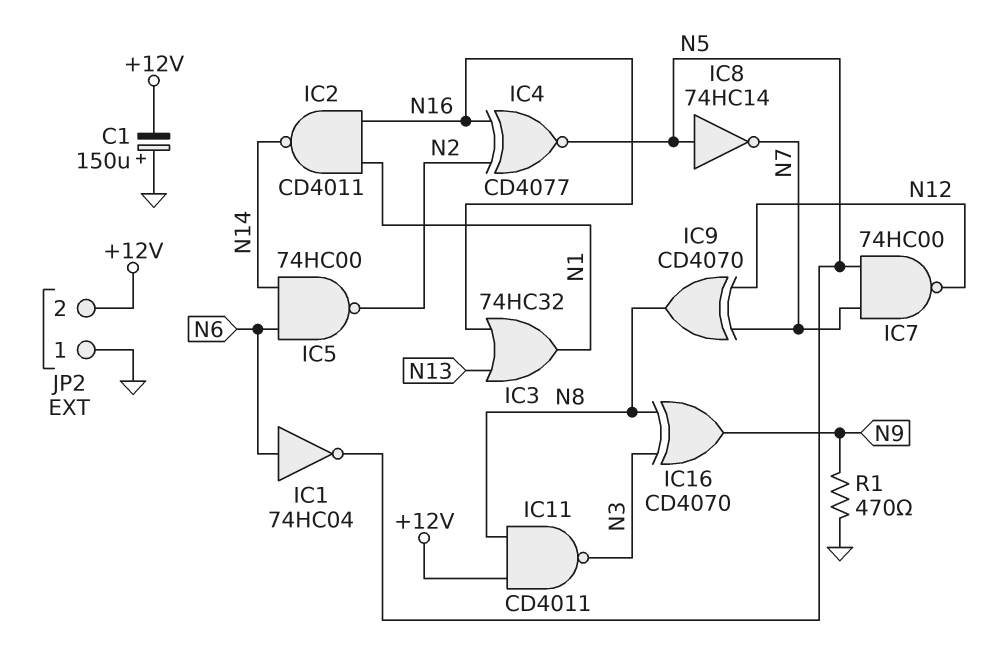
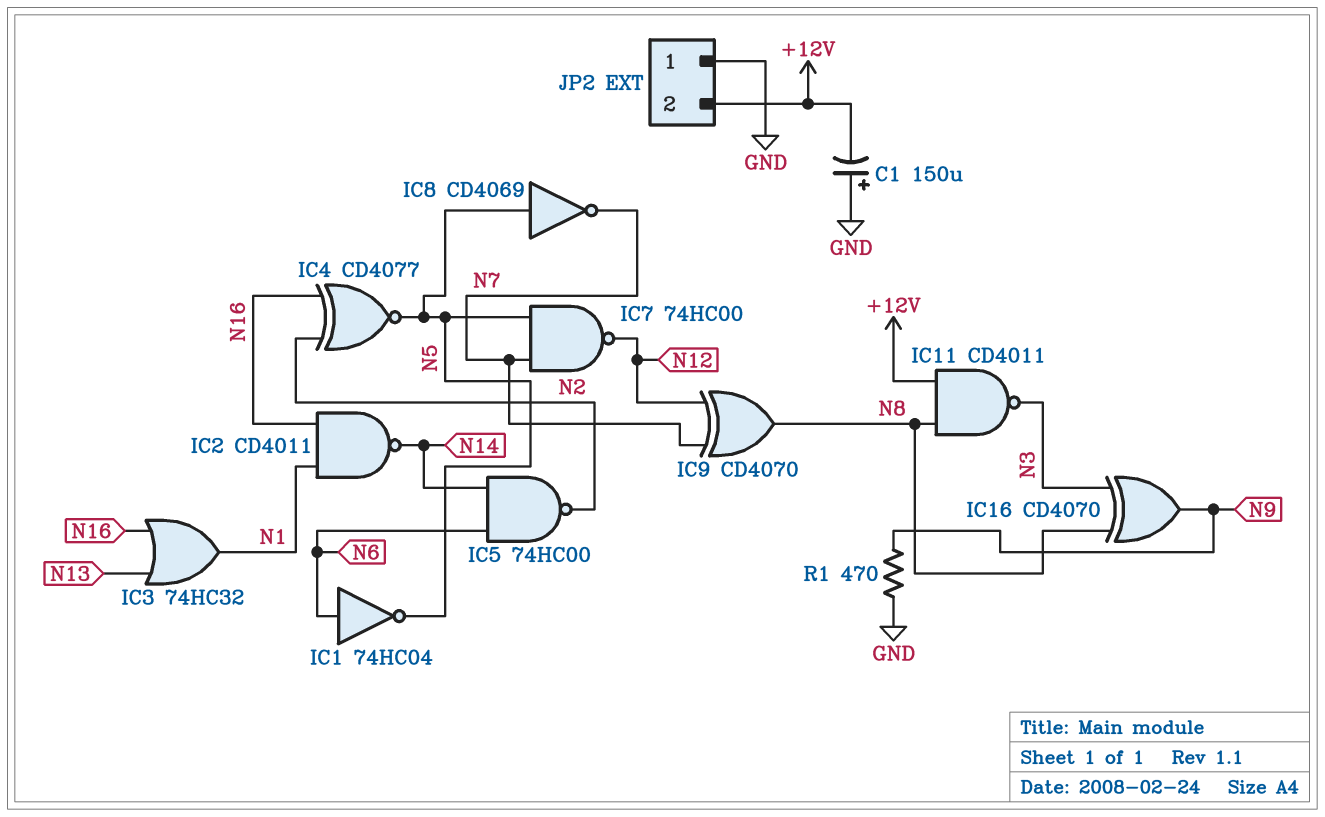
IC8: NOT 74HC14 (in N5, out N7) -> NOT CD4069 (in N5, out N7)

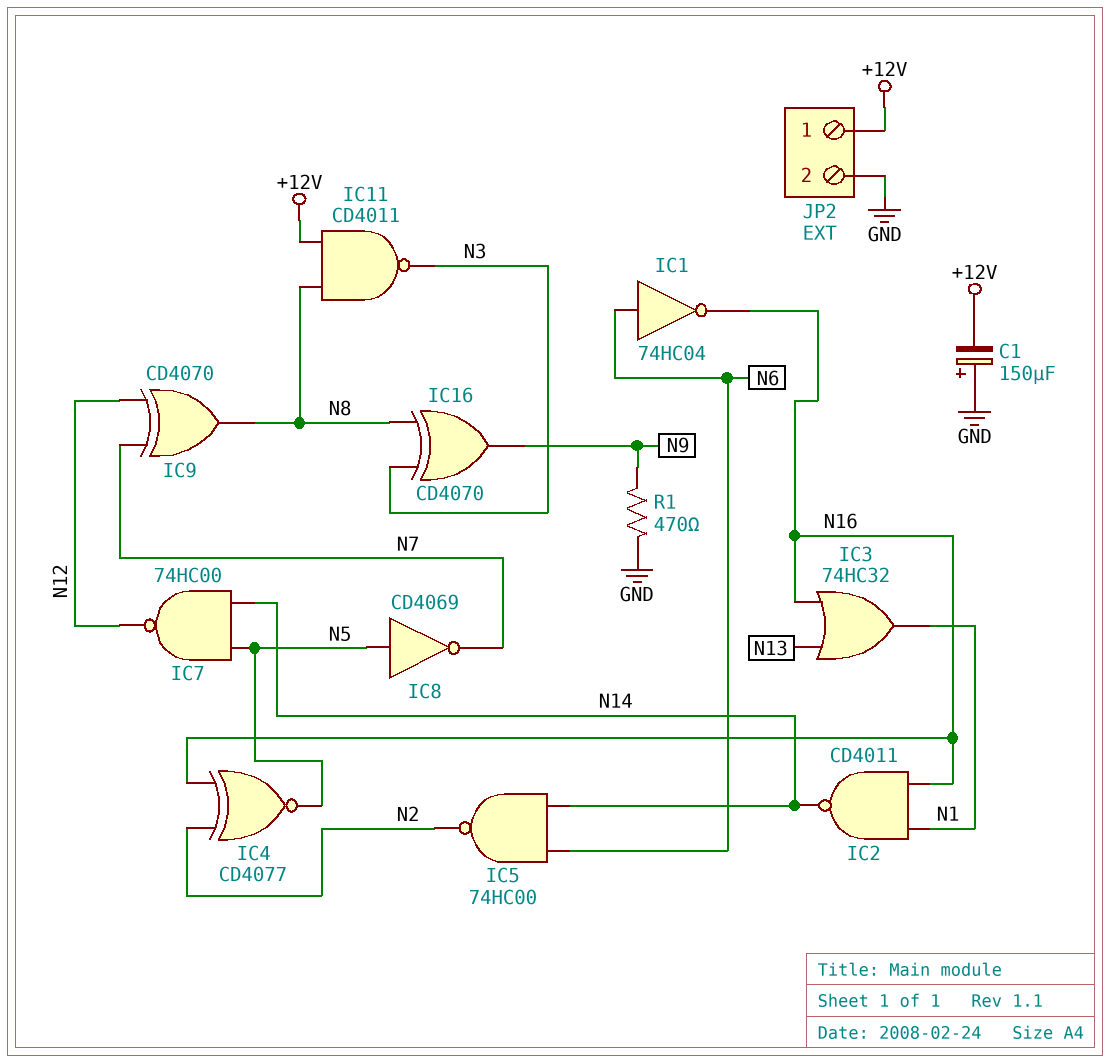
IC1: NOT 74HC04 (in N6, out N5) -> NOT 74HC04 (in N6, out N16)
IC7: NAND 74HC00 (in N5, in N7, out N12) -> NAND 74HC00 (in N5, in N14, out N12)
JP2 pin 1: GND -> +12V
JP2 pin 2: +12V -> GND

